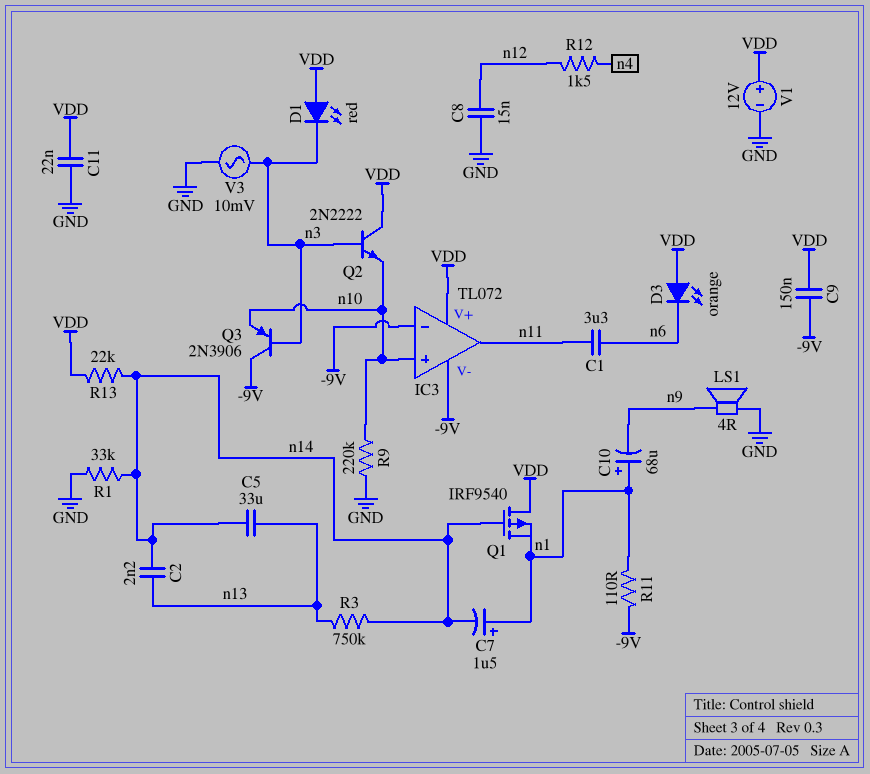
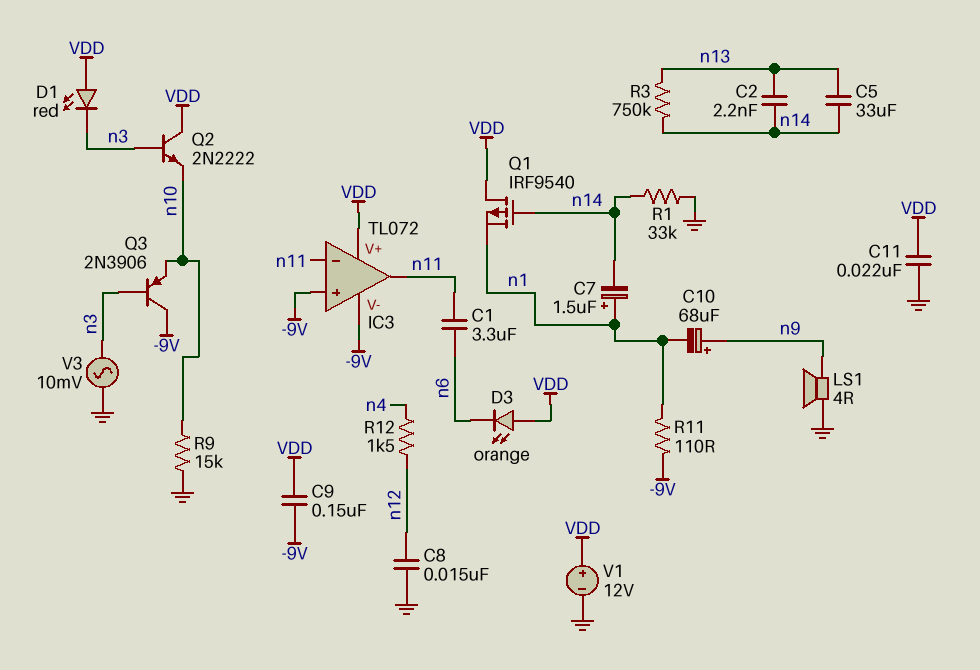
C10: 68uF (plus n1, minus n9) -> 68uF (plus n9, minus n1)
IC3 pin in+: n10 -> -9V
IC3 pin in-: -9V -> n11
R9: 220k (GND, n10) -> 15k (GND, n10)
R13: 22k (VDD, n14) -> none

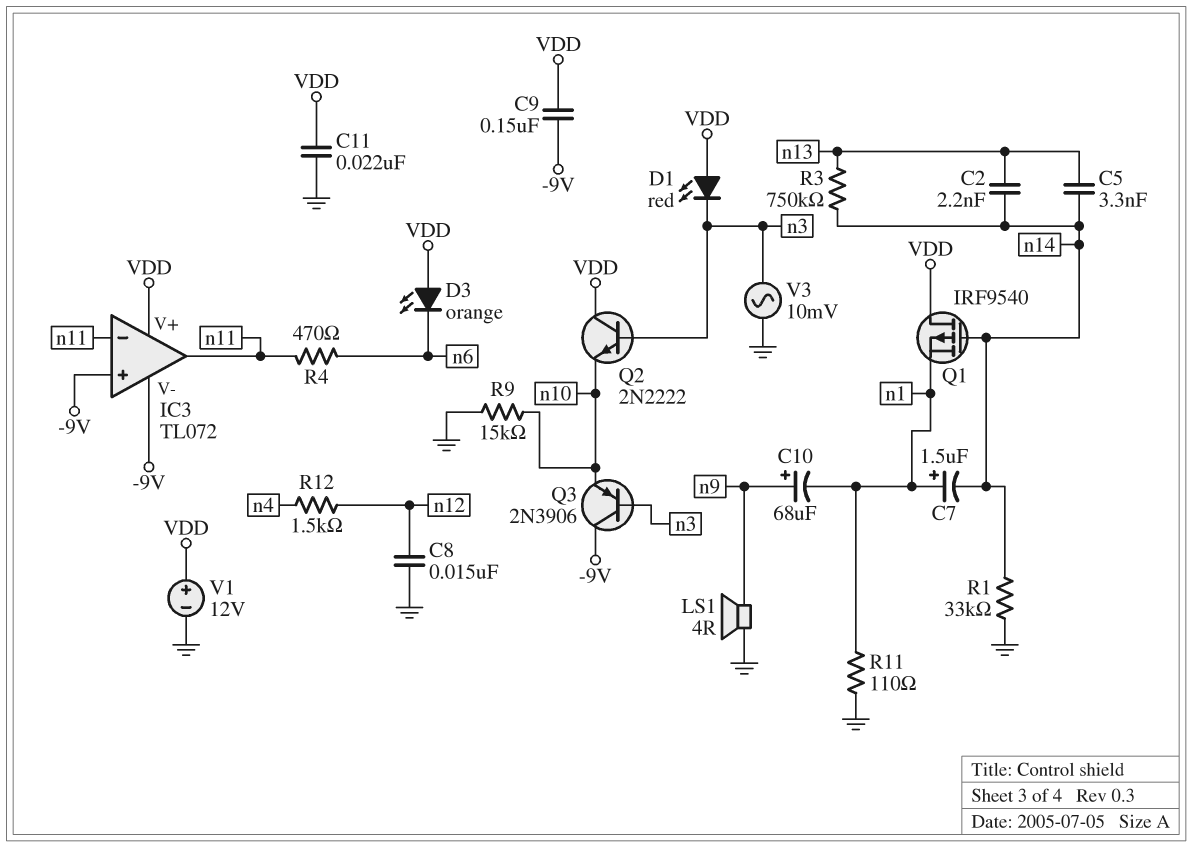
C1: 3.3uF (n6, n11) -> none
C5: 33uF (n13, n14) -> 3.3nF (n13, n14)
R4: none -> 470 (n6, n11)
R11: 110 (-9V, n1) -> 110 (GND, n1)

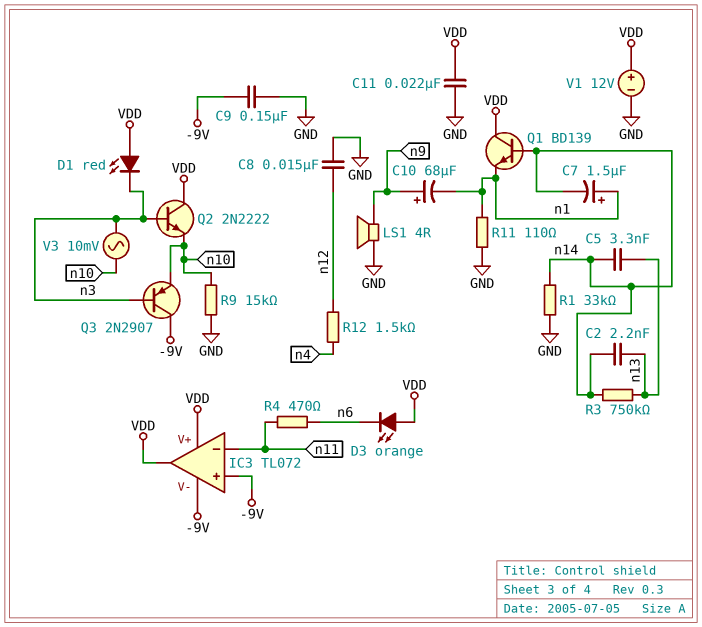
C9: 150nF (-9V, VDD) -> 150nF (-9V, GND)
IC3 pin out: n11 -> VDD
Q1: PMOS IRF9540 (G n14, D VDD, S n1) -> NPN BD139 (B n14, C VDD, E n1)
Q3: PNP 2N3906 (B n3, C -9V, E n10) -> PNP 2N2907 (B n3, C -9V, E n10)
V3: AC 10mV (GND, n3) -> AC 10mV (n3, n10)

